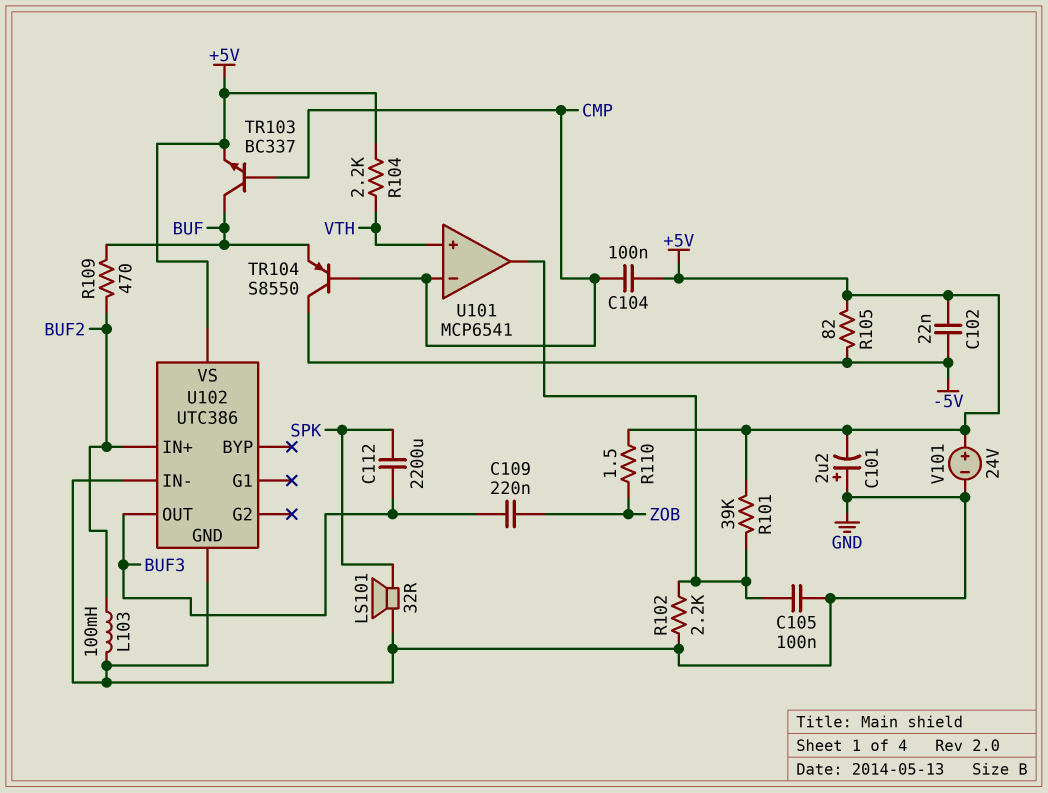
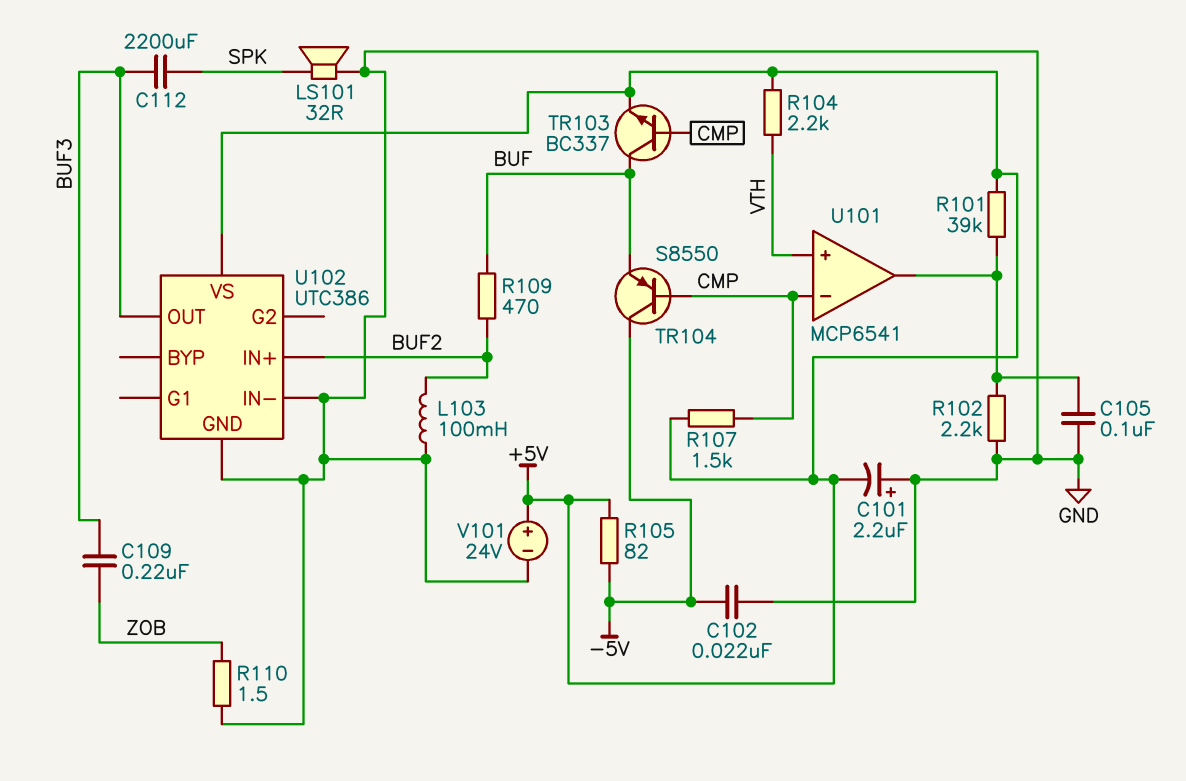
C102: 22nF (+5V, -5V) -> 22nF (-5V, GND)
C104: 100nF (+5V, CMP) -> none
R107: none -> 1.5k (+5V, CMP)
R110: 1.5 (+5V, ZOB) -> 1.5 (GND, ZOB)

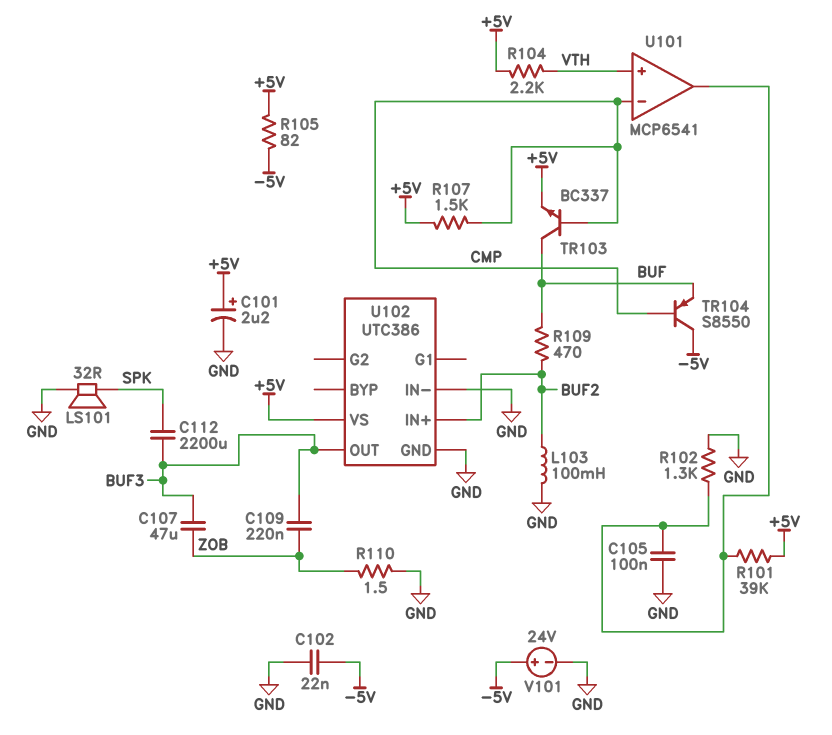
C101: 2.2uF (plus GND, minus +5V) -> 2.2uF (plus +5V, minus GND)
C107: none -> 47uF (BUF3, ZOB)
R102: 2.2k (GND, U101/out) -> 1.3k (GND, U101/out)
V101: 24V (plus +5V, minus GND) -> 24V (plus -5V, minus GND)

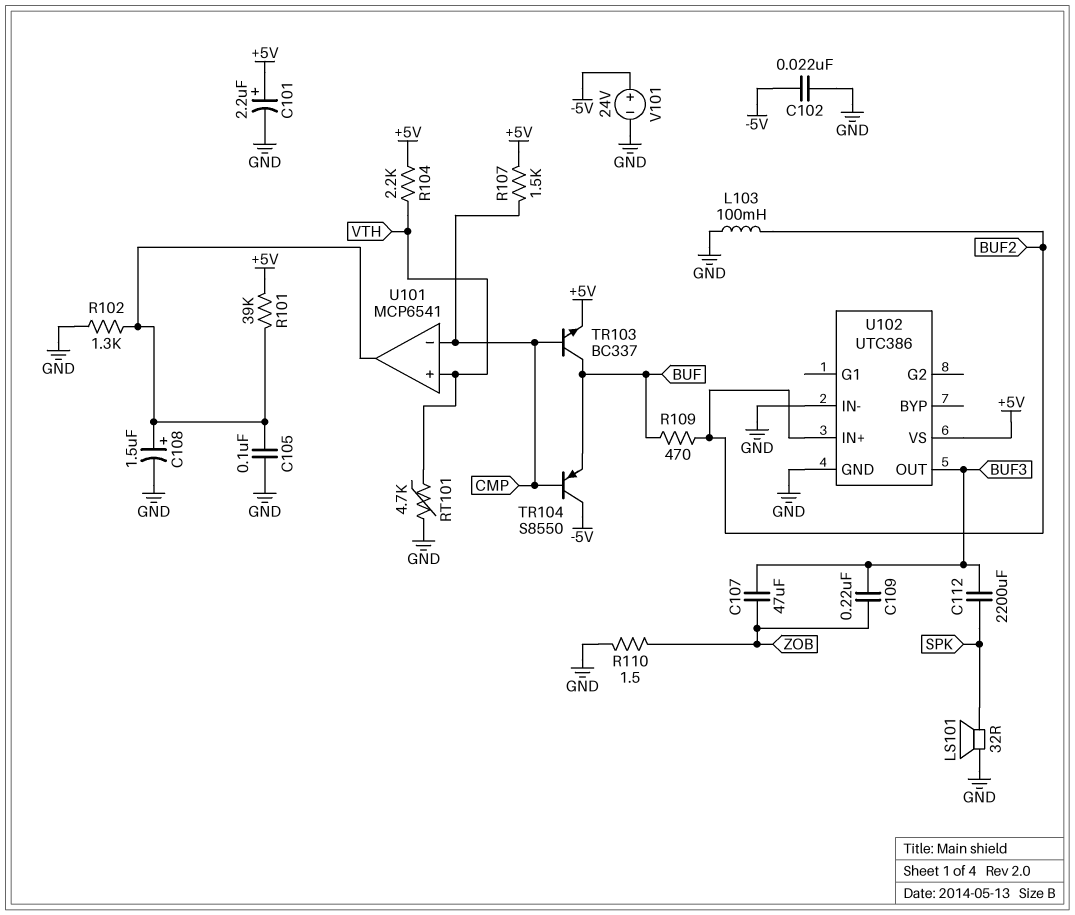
C108: none -> 1.5uF (plus U101/out, minus GND)
R105: 82 (+5V, -5V) -> none
RT101: none -> 4.7k (GND, VTH)

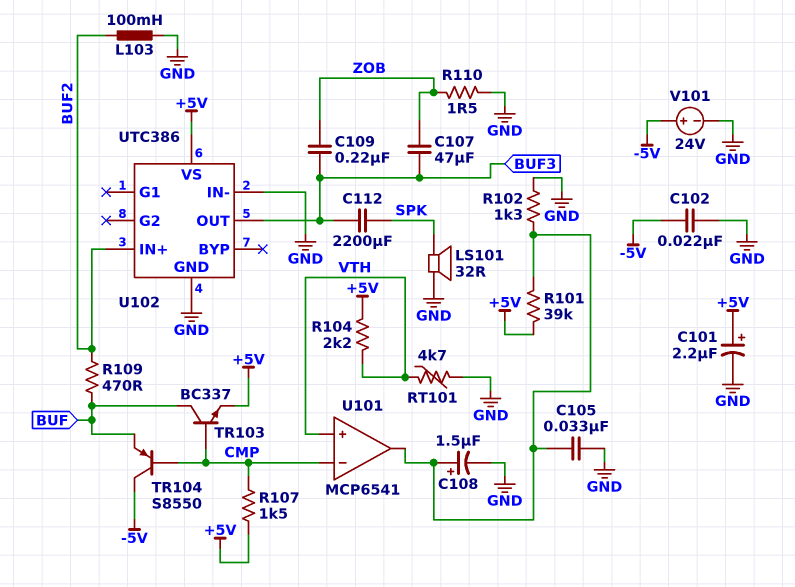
C105: 100nF (GND, U101/out) -> 33nF (GND, U101/out)

